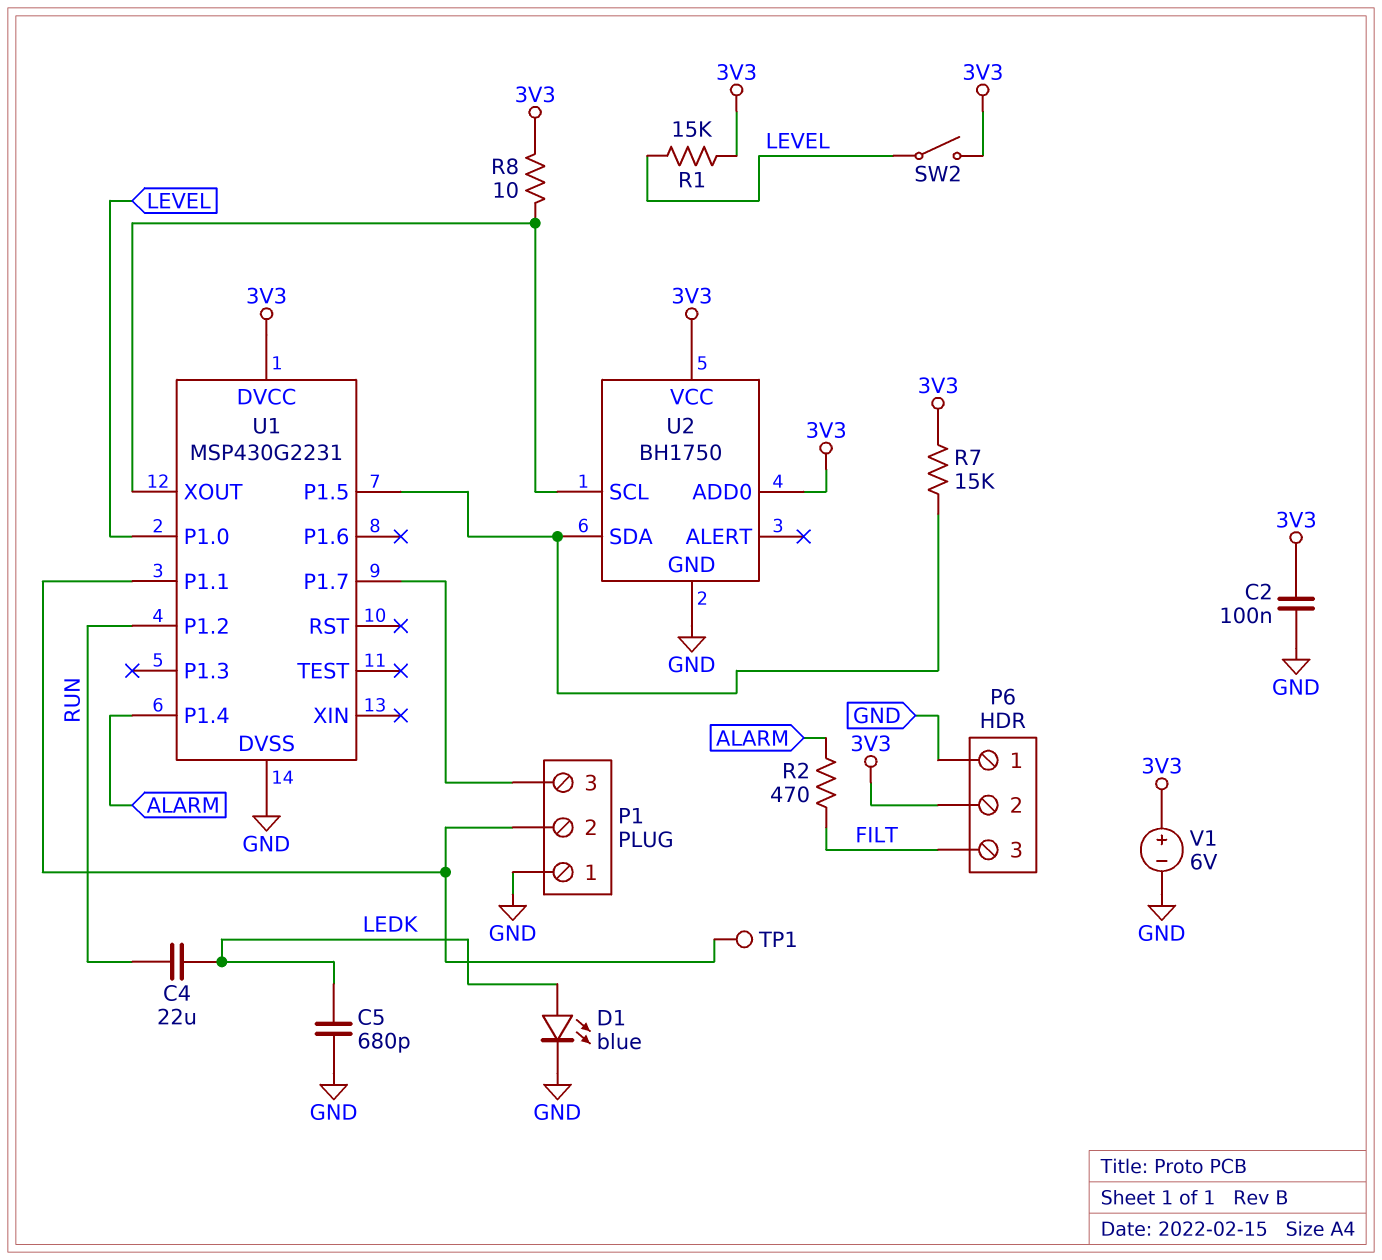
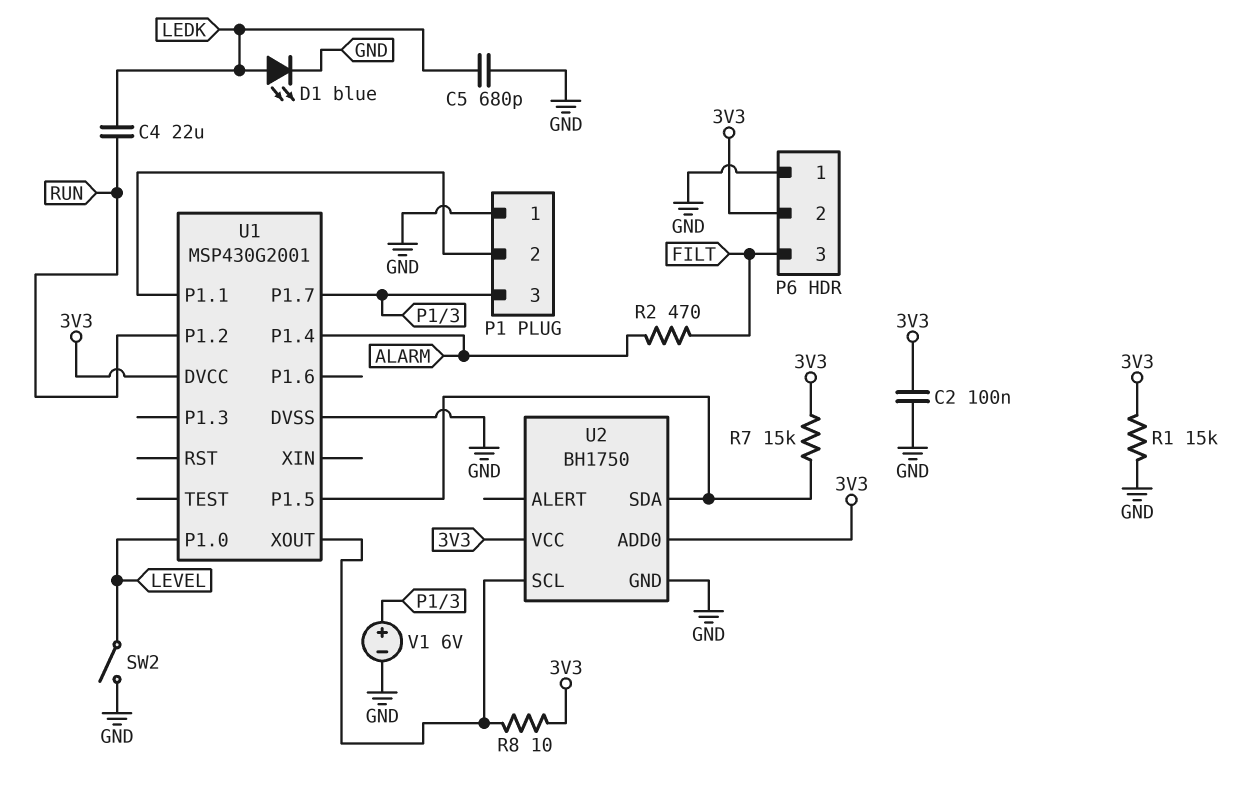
R1: 15k (3V3, LEVEL) -> 15k (3V3, GND)
SW2: switch (3V3, LEVEL) -> switch (GND, LEVEL)
TP1: test point (P1/2) -> none
U1: MSP430G2231 -> MSP430G2001
V1: 6V (plus 3V3, minus GND) -> 6V (plus P1/3, minus GND)

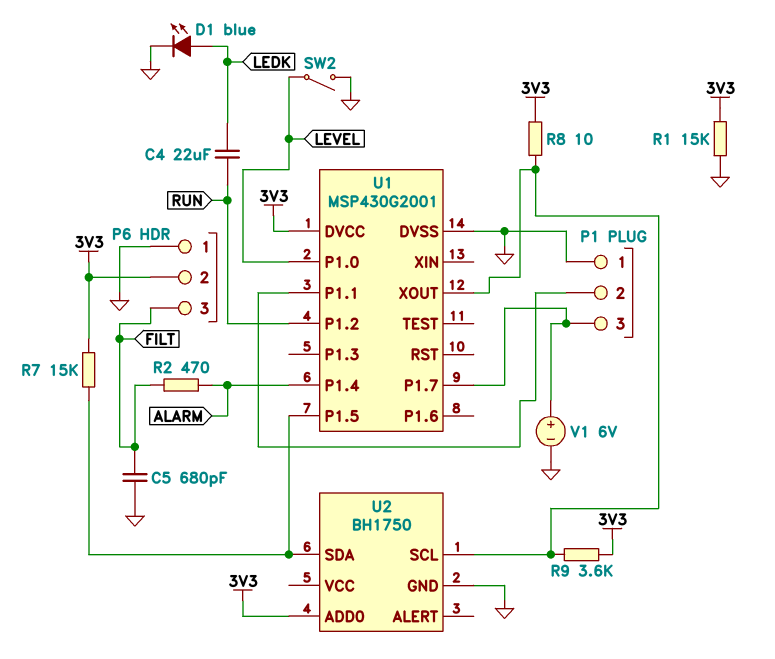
C2: 100nF (3V3, GND) -> none
C5: 680pF (GND, LEDK) -> 680pF (FILT, GND)
R9: none -> 3.6k (3V3, U1/XOUT)
U2 pin VCC: 3V3 -> none

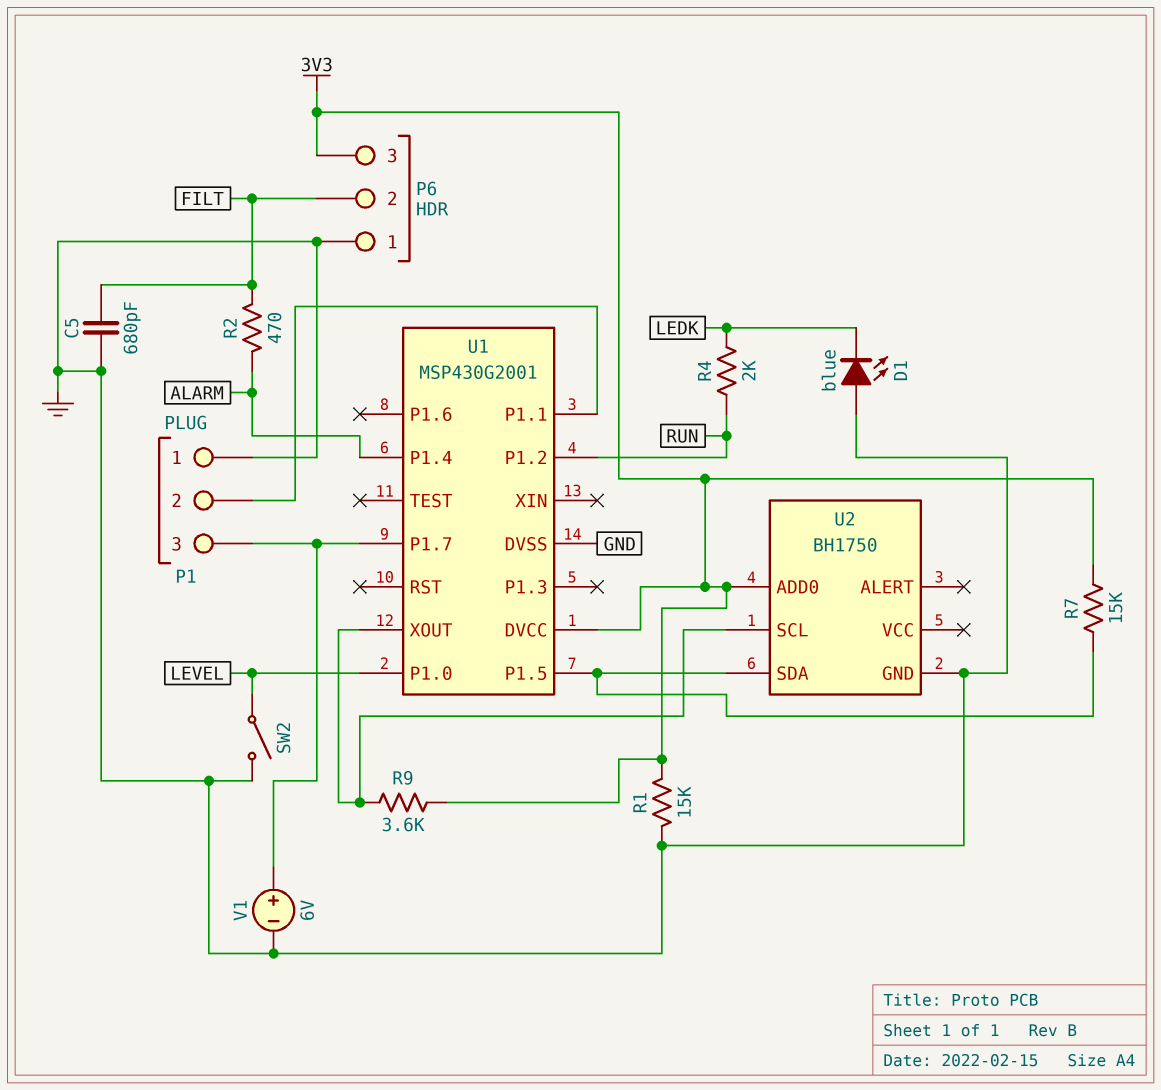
C4: 22uF (LEDK, RUN) -> none
D1: LED blue (A LEDK, K GND) -> LED blue (A GND, K LEDK)
P6 pin 2: 3V3 -> FILT
P6 pin 3: FILT -> 3V3
R4: none -> 2k (LEDK, RUN)
R8: 10 (3V3, U1/XOUT) -> none

